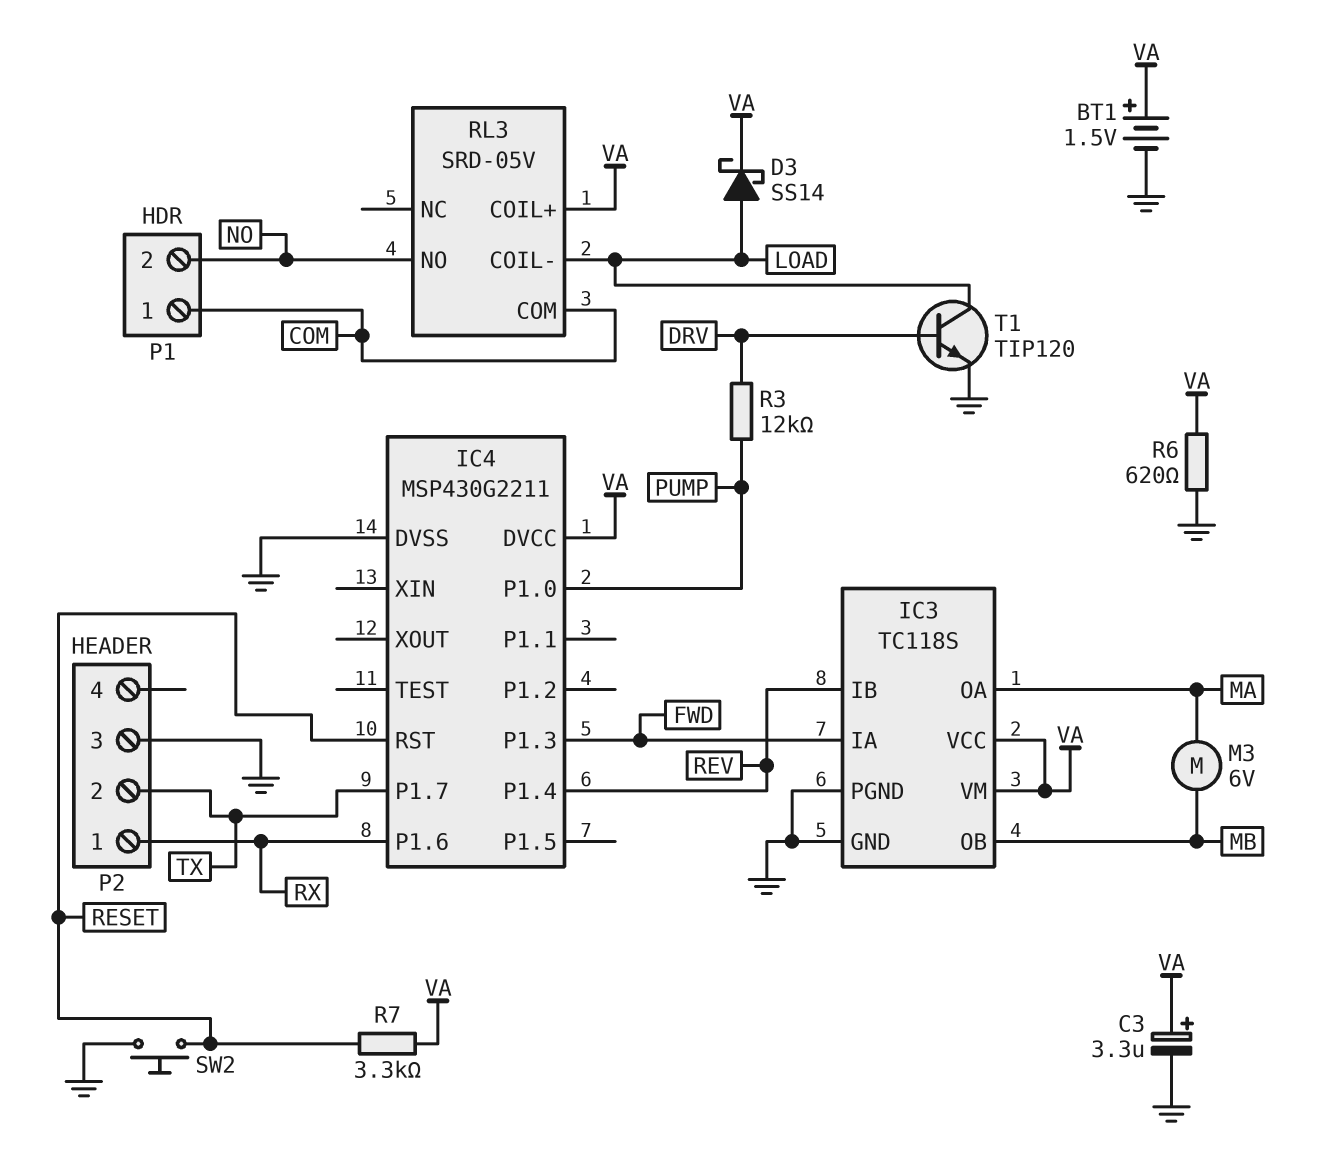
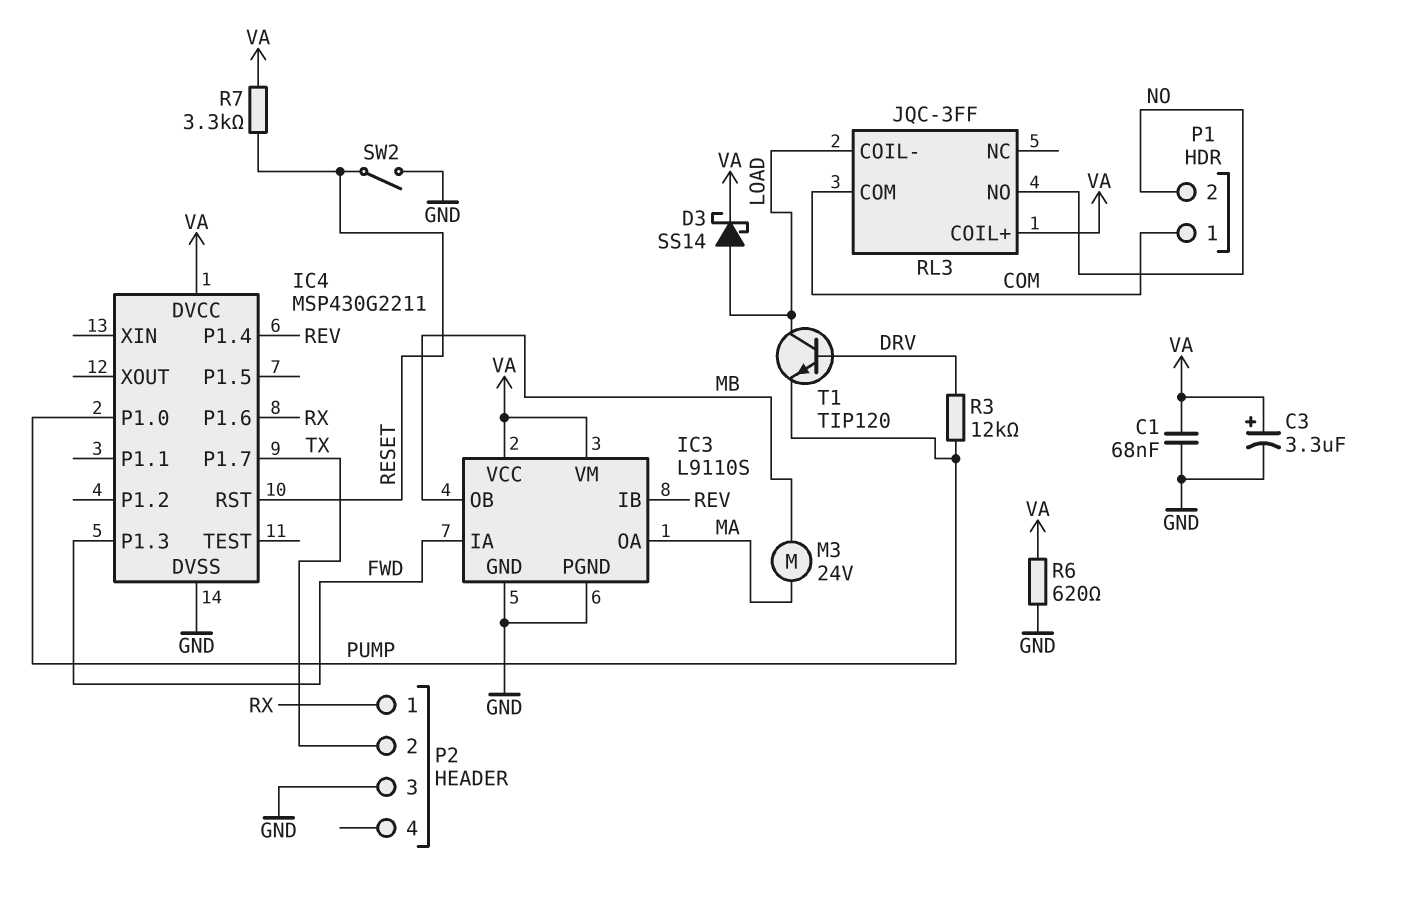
BT1: 1.5V (plus VA, minus GND) -> none
C1: none -> 68nF (GND, VA)
IC3: TC118S -> L9110S
M3: motor 6V (MA, MB) -> motor 24V (MA, MB)
RL3: SRD-05V -> JQC-3FF
SW2: button (GND, RESET) -> switch (GND, RESET)
T1: NPN TIP120 (B DRV, C LOAD, E GND) -> NPN TIP120 (B DRV, C LOAD, E PUMP)

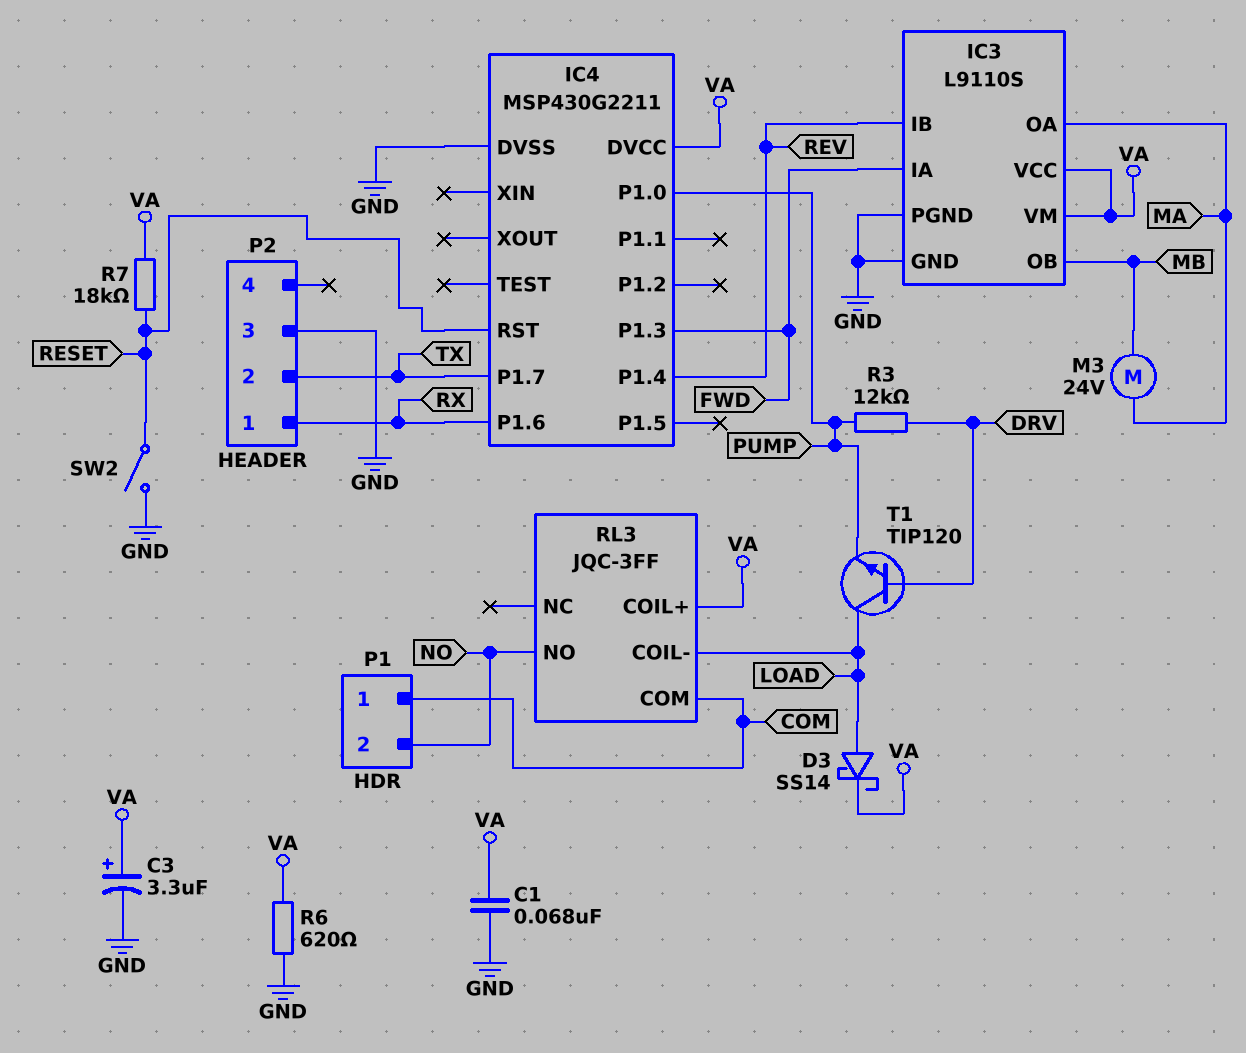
R7: 3.3k (RESET, VA) -> 18k (RESET, VA)

